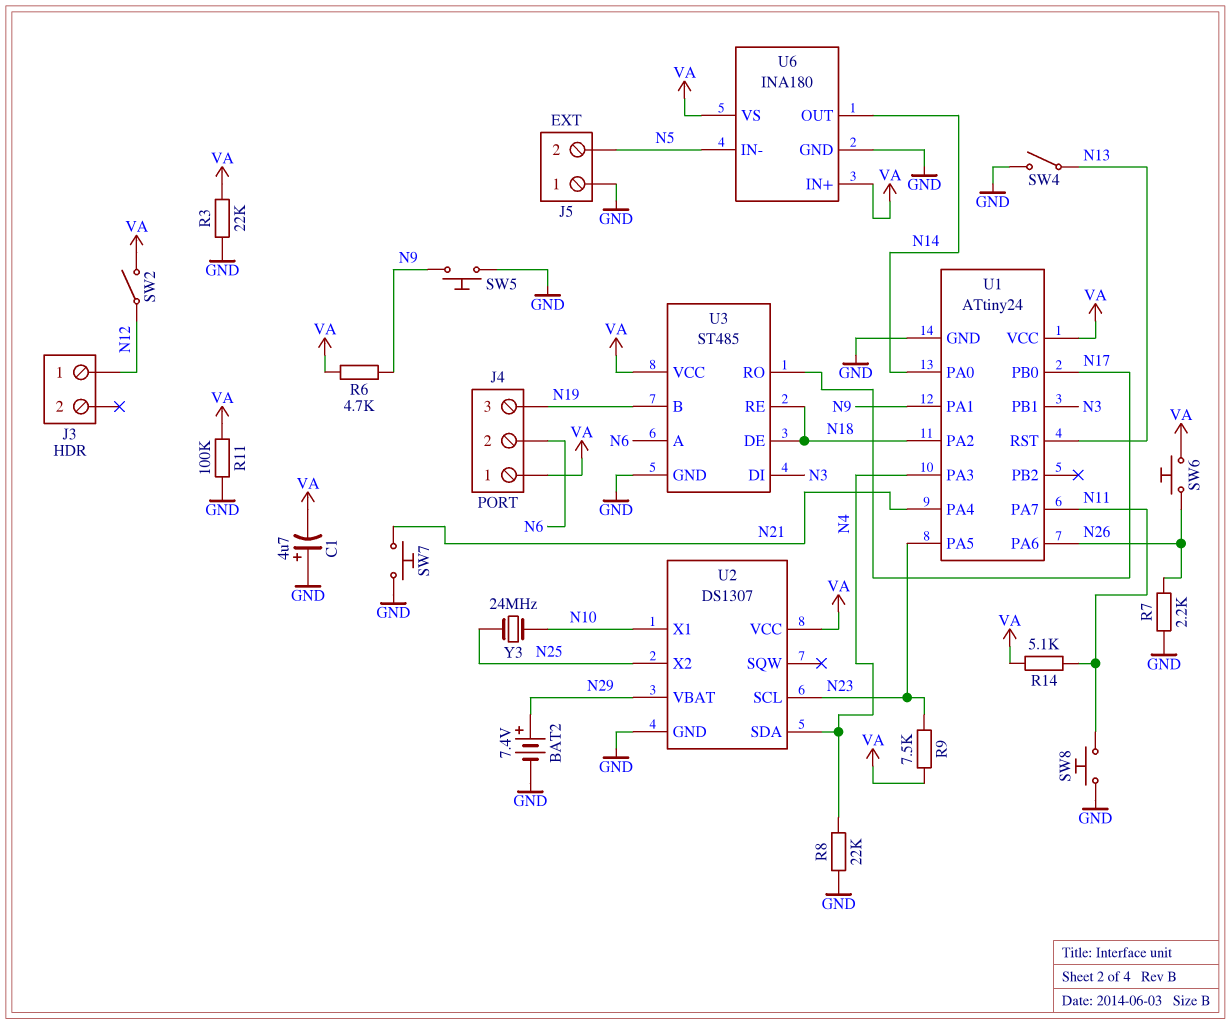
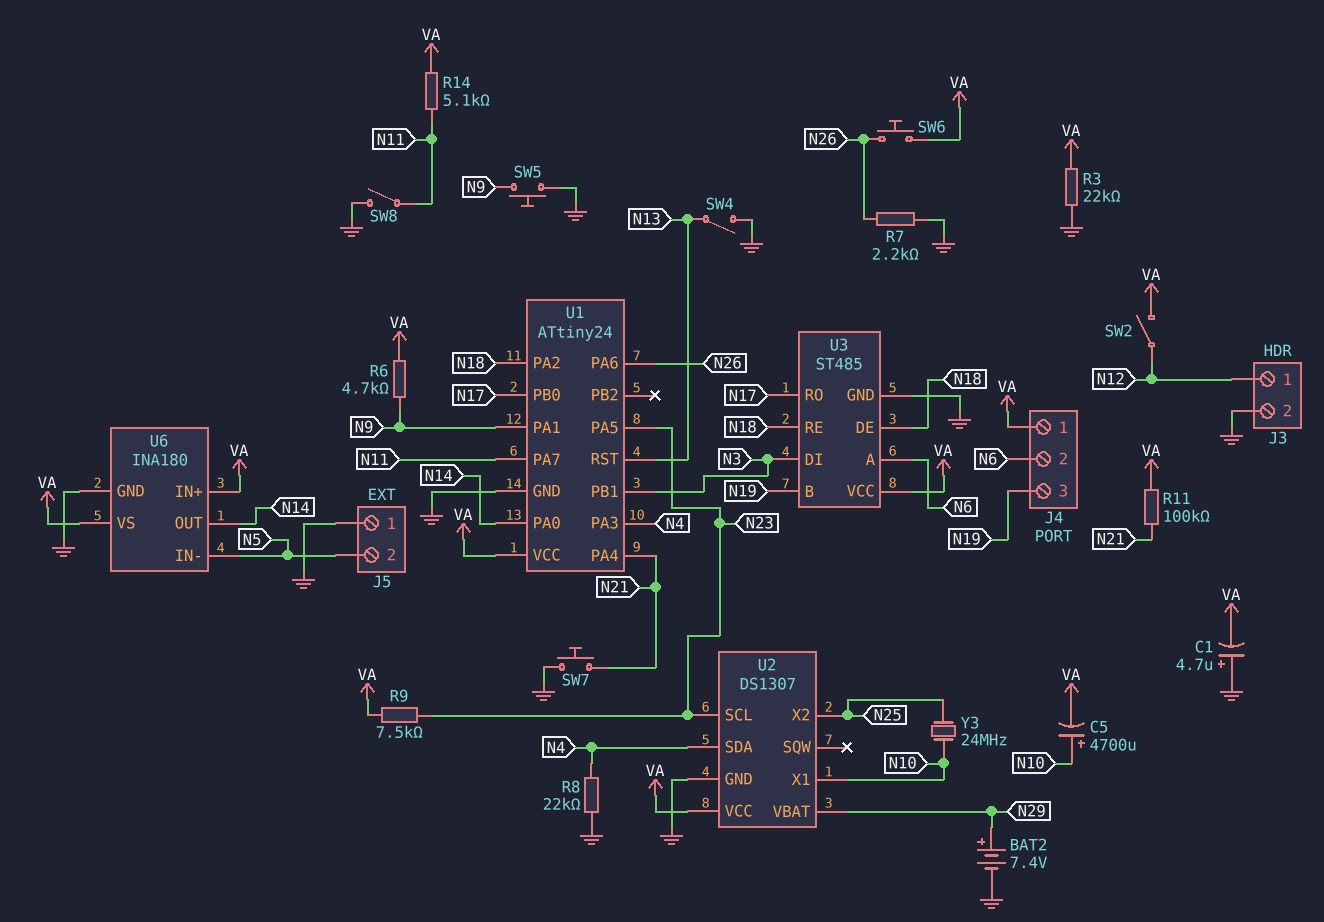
C5: none -> 4700uF (plus N10, minus VA)
J3 pin 2: none -> GND
R11: 100k (GND, VA) -> 100k (N21, VA)
SW8: button (GND, N11) -> switch (GND, N11)

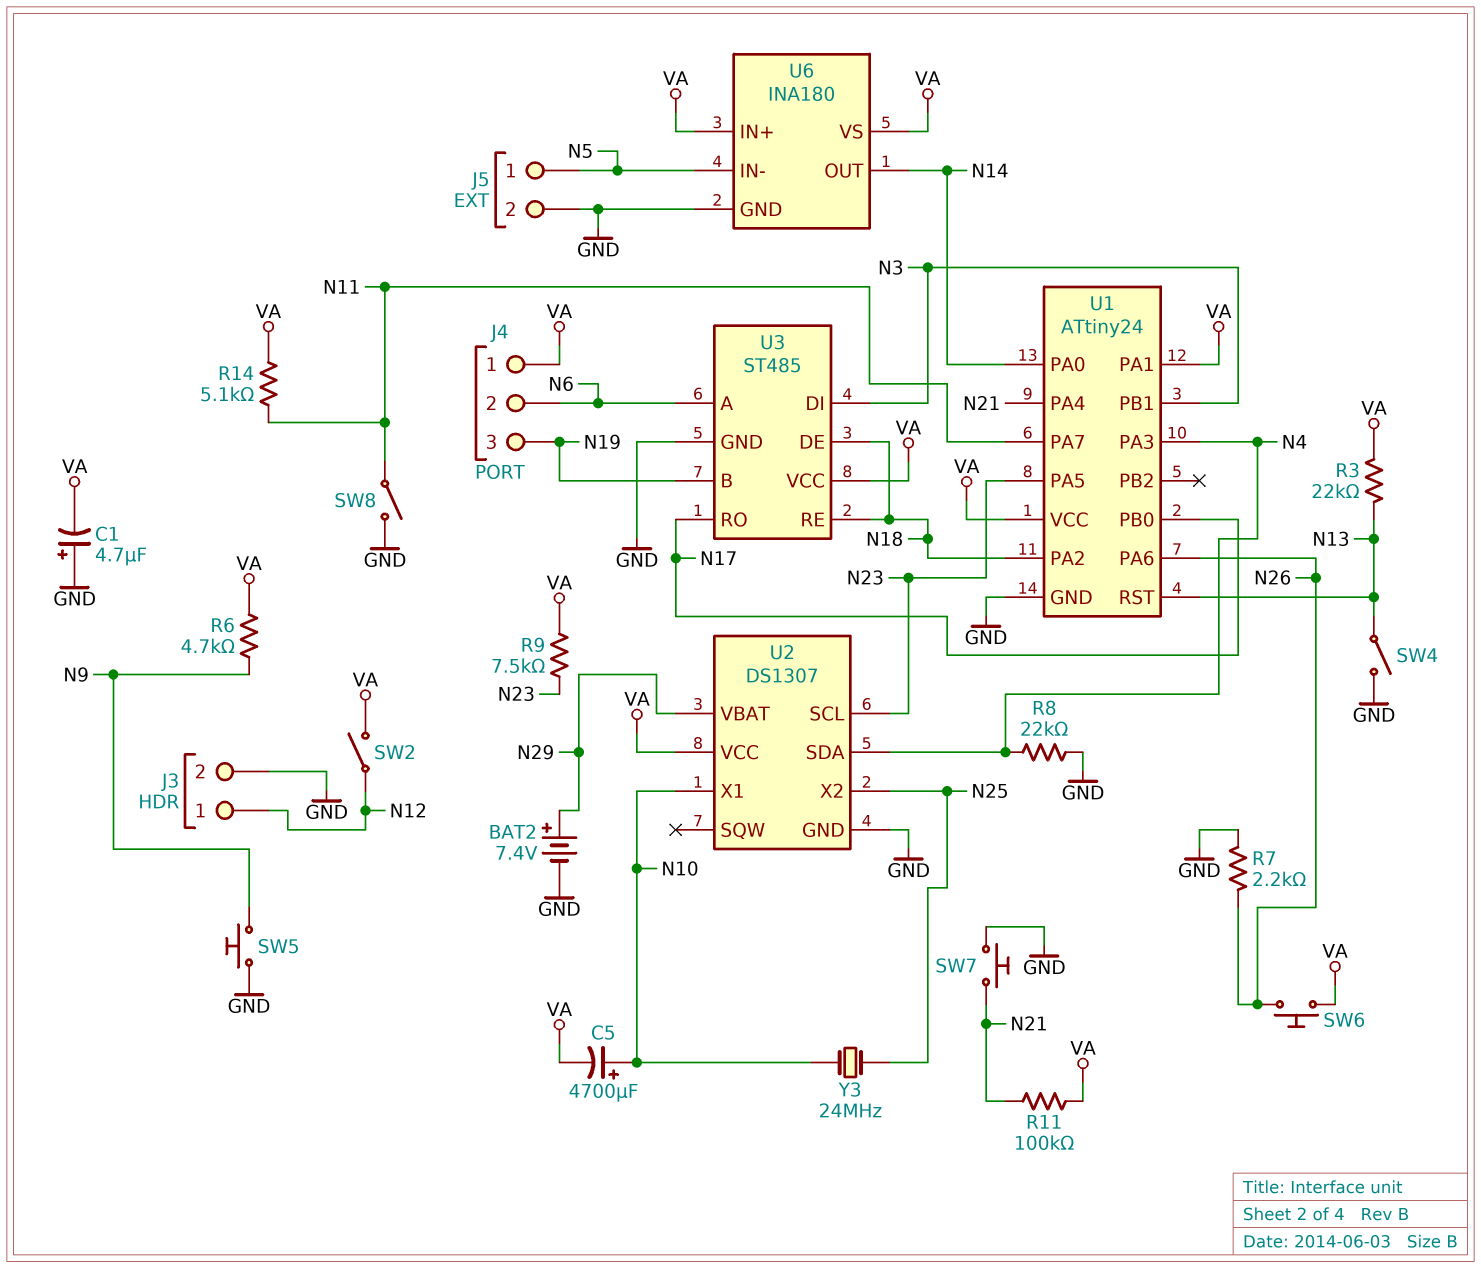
J5 pin 1: GND -> N5
J5 pin 2: N5 -> GND
R3: 22k (GND, VA) -> 22k (N13, VA)
U1 pin PA1: N9 -> VA

